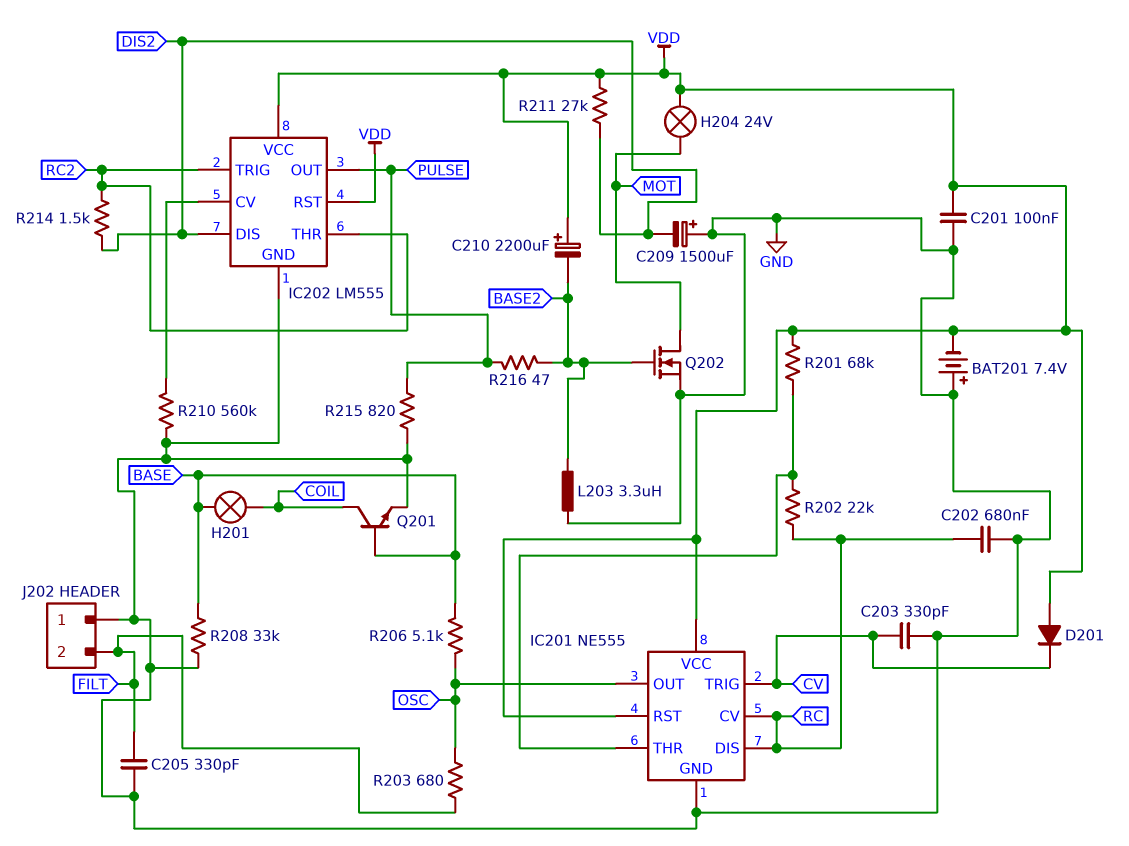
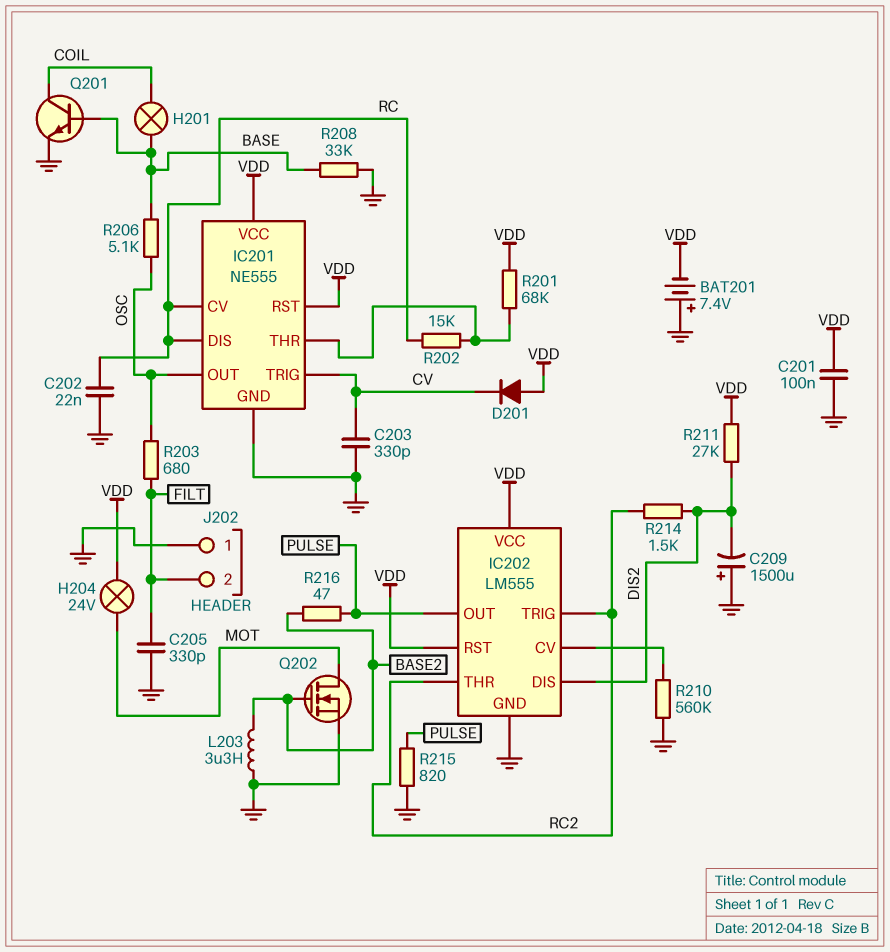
C202: 680nF (GND, RC) -> 22nF (GND, RC)
C210: 2200uF (plus VDD, minus BASE2) -> none
R202: 22k (IC201/THR, RC) -> 15k (IC201/THR, RC)

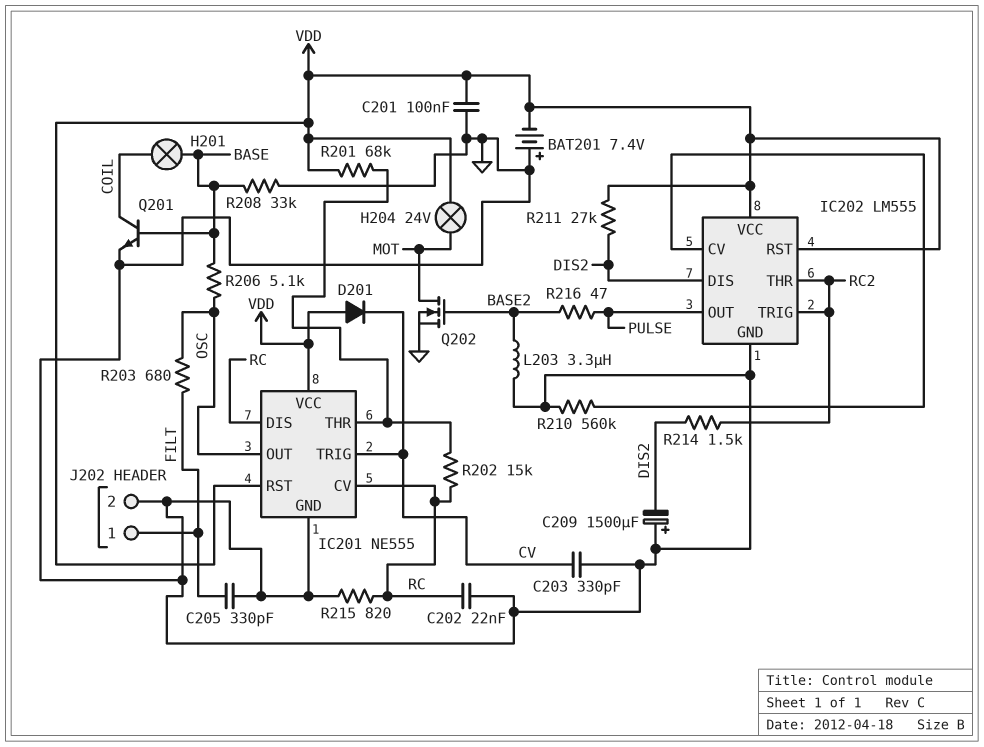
J202 pin 1: GND -> FILT
J202 pin 2: FILT -> GND
R215: 820 (GND, PULSE) -> 820 (GND, RC)

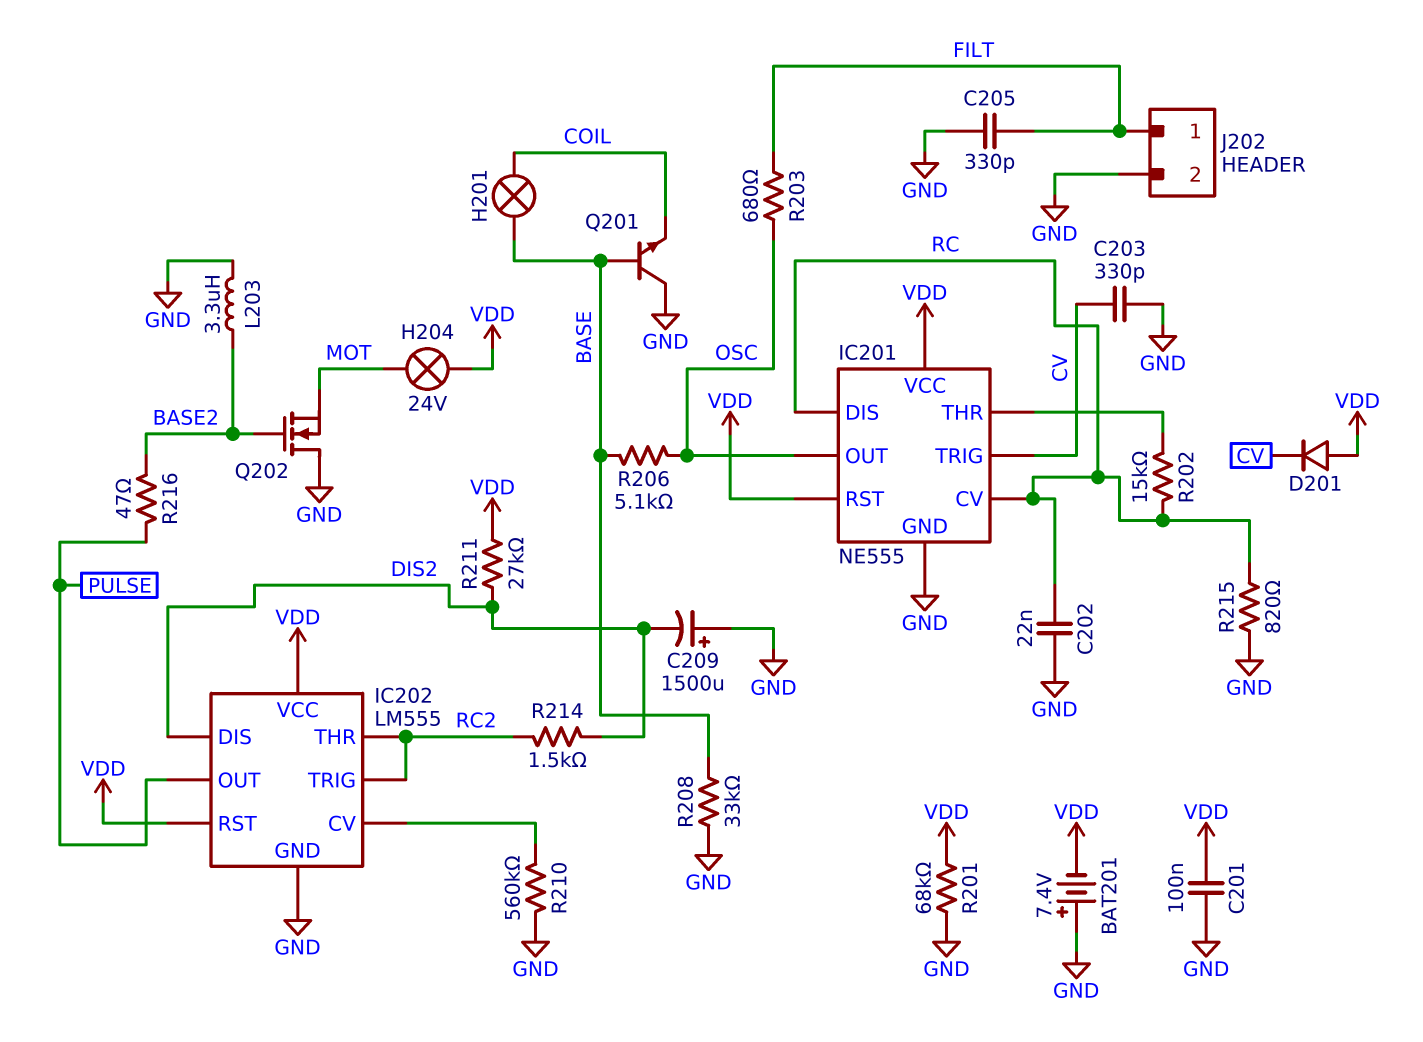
Q201: NPN (B BASE, C COIL, E GND) -> NPN (B BASE, C GND, E COIL)
Q202: NMOS (G BASE2, D MOT, S GND) -> NMOS (G BASE2, D GND, S MOT)
R201: 68k (IC201/THR, VDD) -> 68k (GND, VDD)

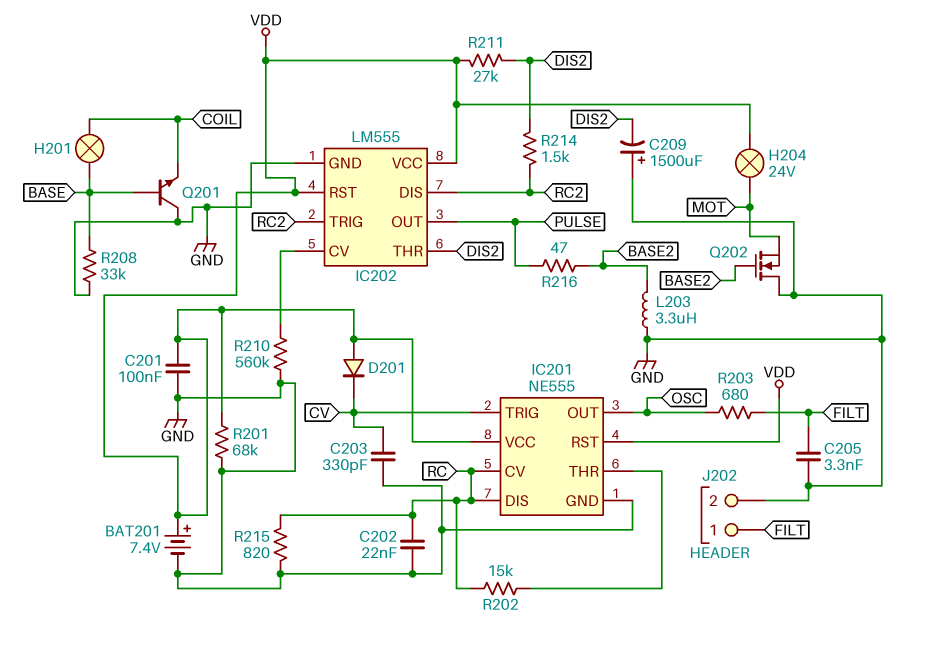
BAT201: 7.4V (plus GND, minus VDD) -> 7.4V (plus VDD, minus GND)
C205: 330pF (FILT, GND) -> 3.3nF (FILT, GND)
IC202 pin DIS: DIS2 -> RC2
IC202 pin THR: RC2 -> DIS2
R206: 5.1k (BASE, OSC) -> none

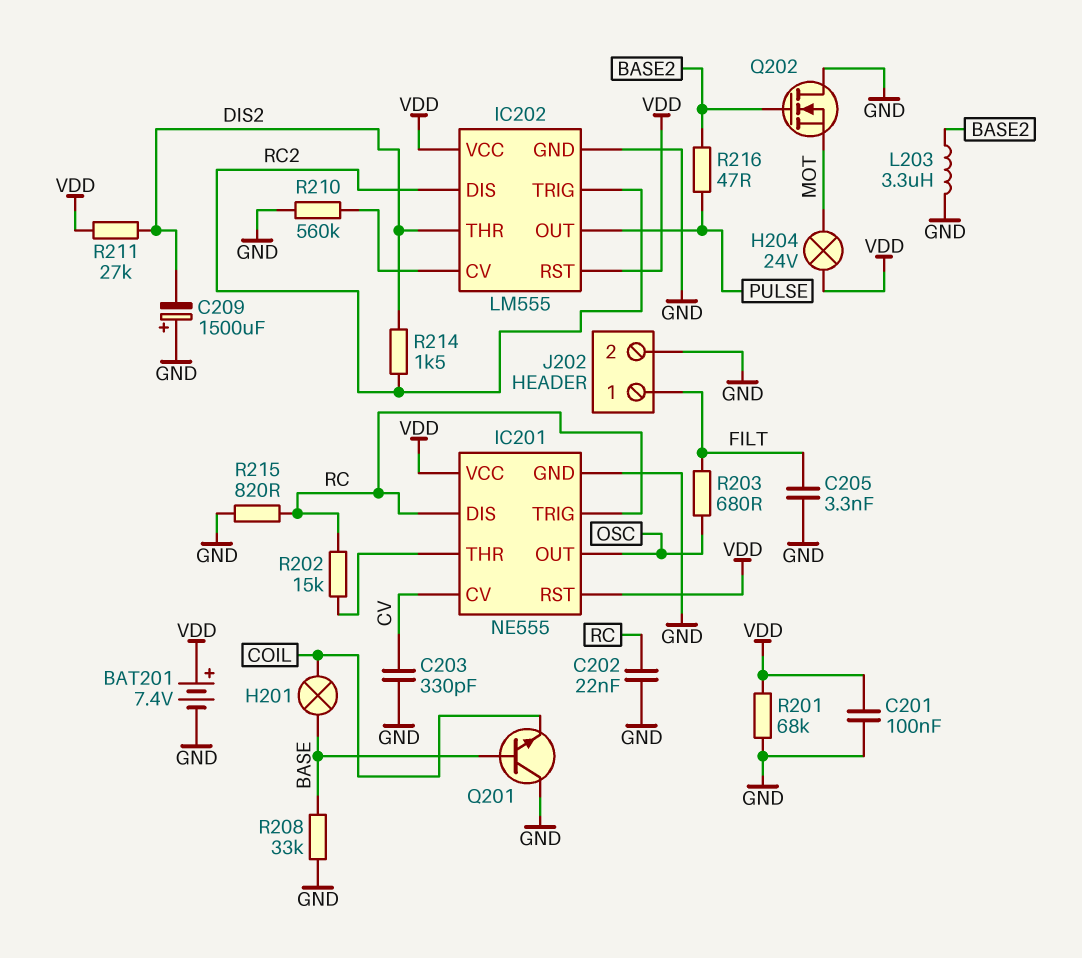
D201: diode (A VDD, K CV) -> none
IC201 pin CV: RC -> CV
IC201 pin TRIG: CV -> RC

